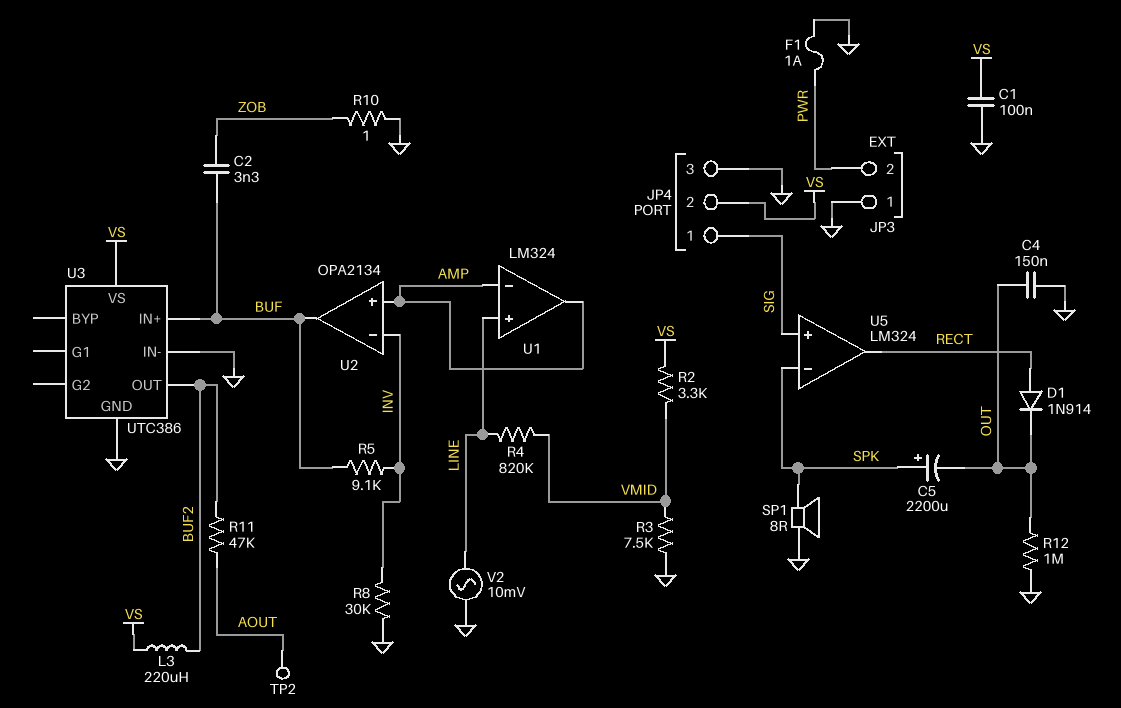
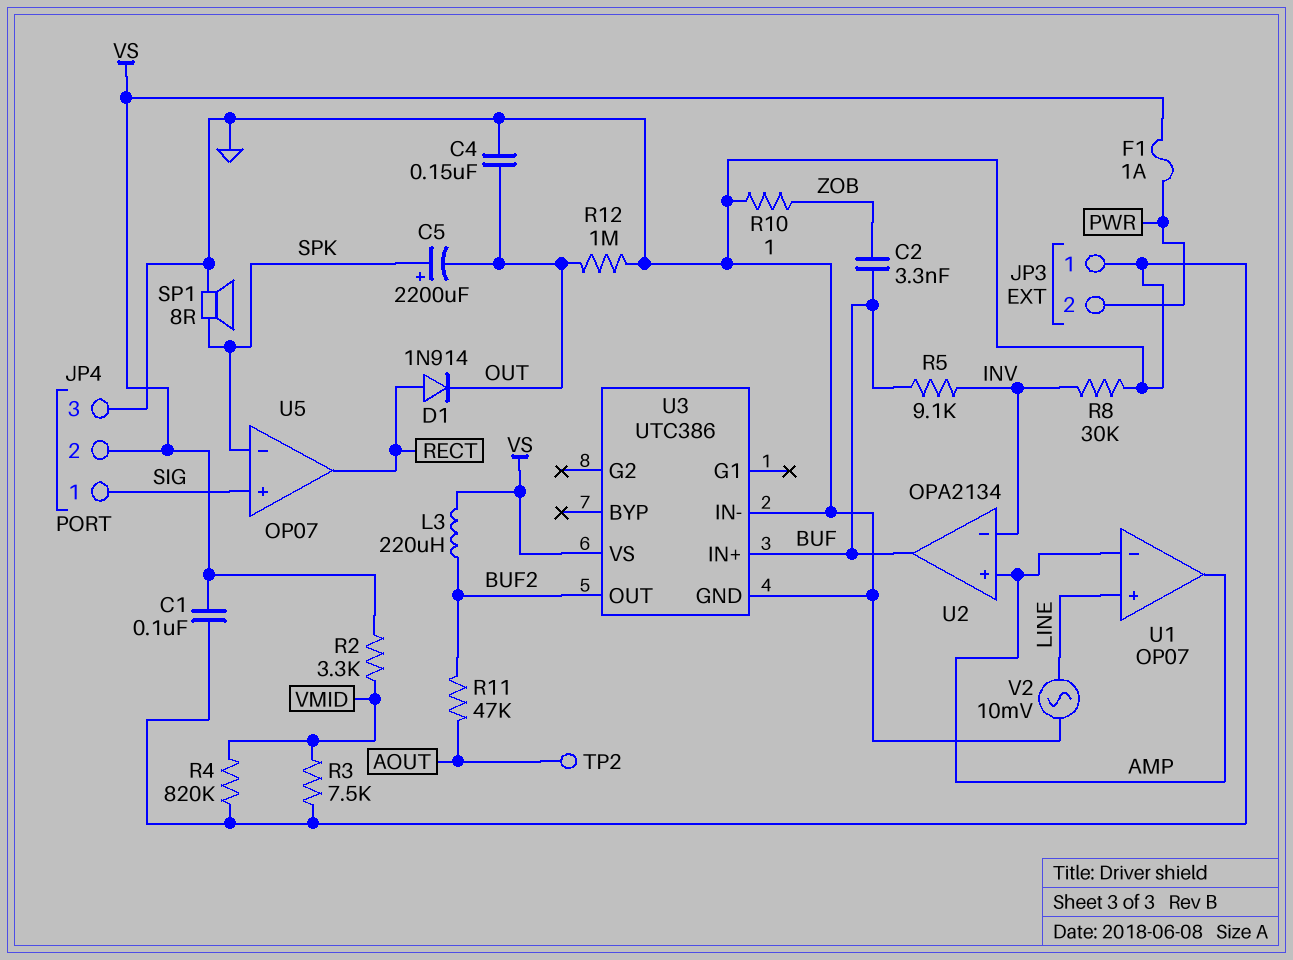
F1: 1A (GND, PWR) -> 1A (PWR, VS)
R4: 820k (LINE, VMID) -> 820k (GND, VMID)
U1: LM324 -> OP07
U5: LM324 -> OP07

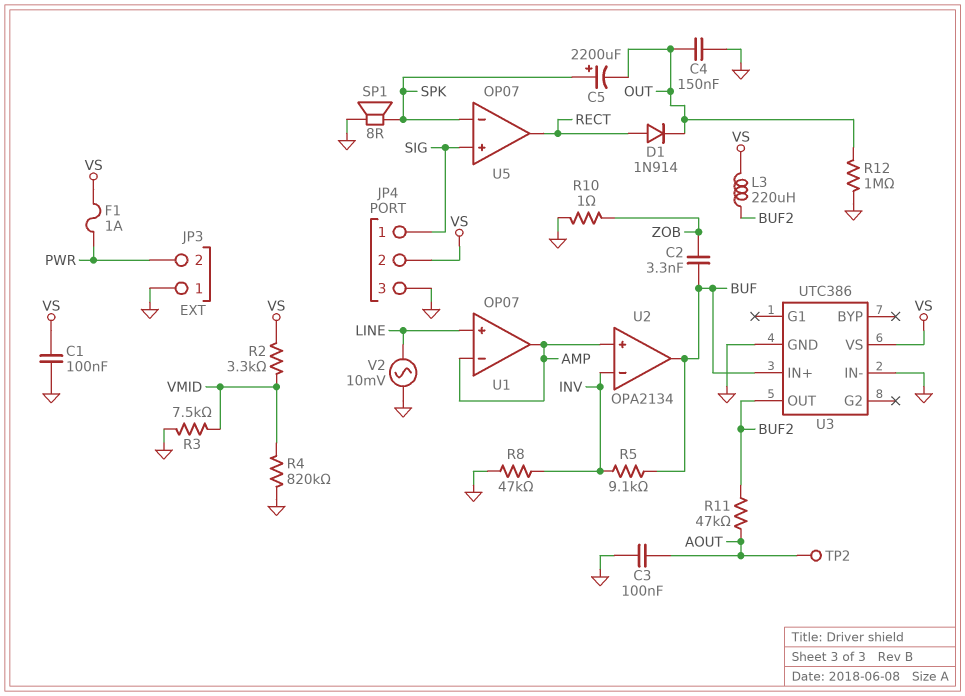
C3: none -> 100nF (AOUT, GND)
R8: 30k (GND, INV) -> 47k (GND, INV)

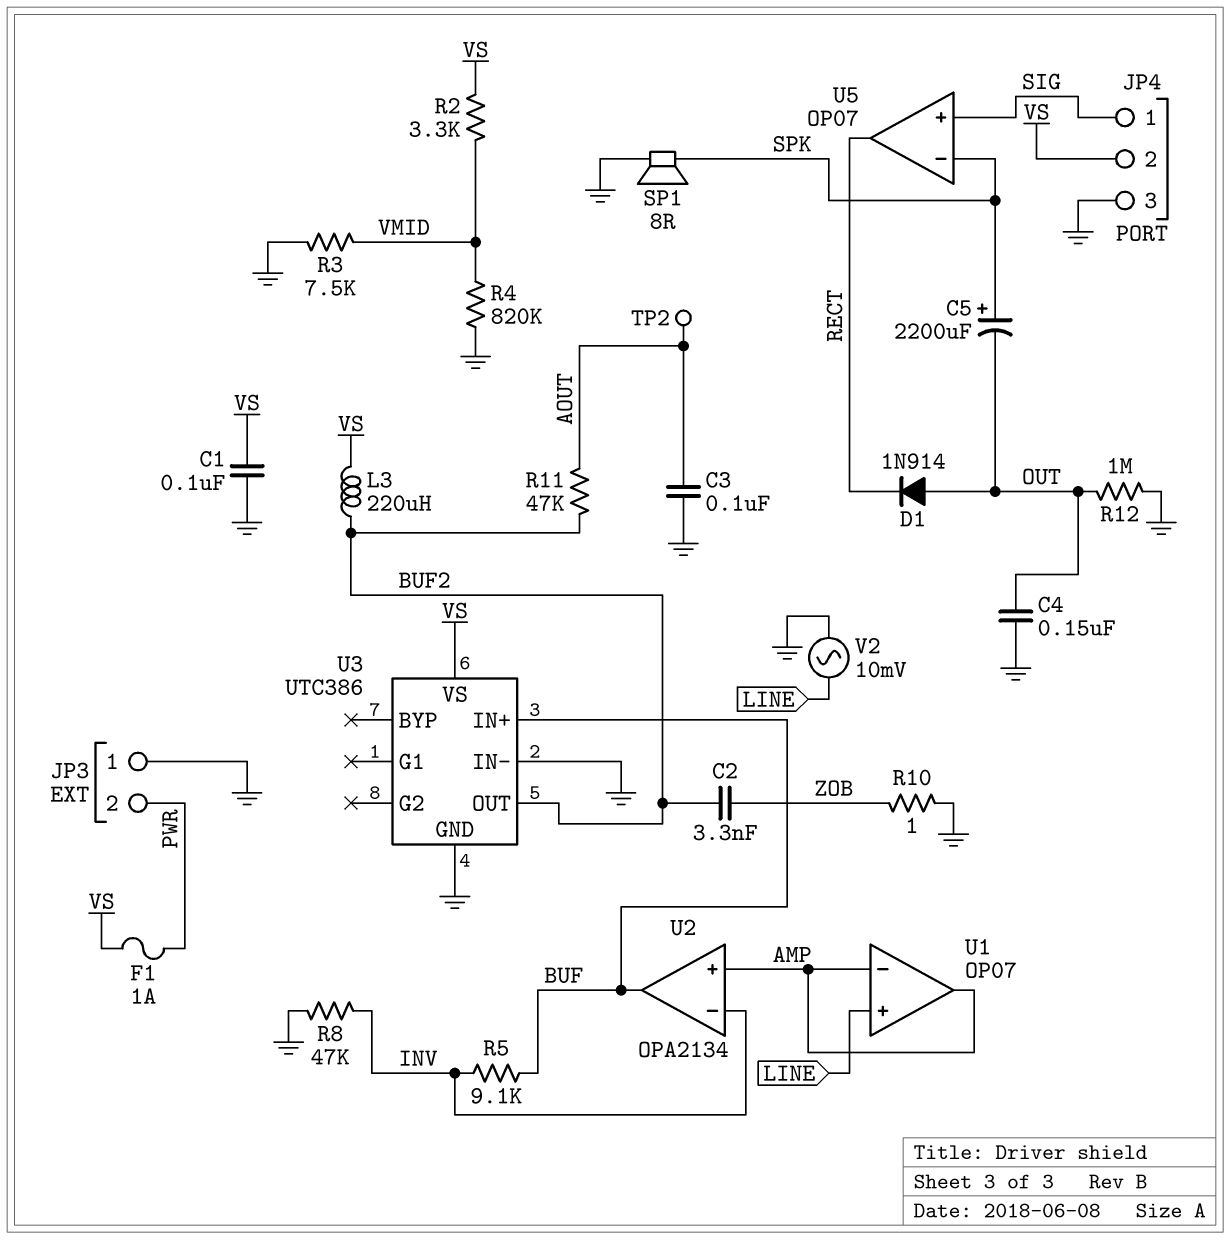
C2: 3.3nF (BUF, ZOB) -> 3.3nF (BUF2, ZOB)
D1: diode 1N914 (A RECT, K OUT) -> diode 1N914 (A OUT, K RECT)

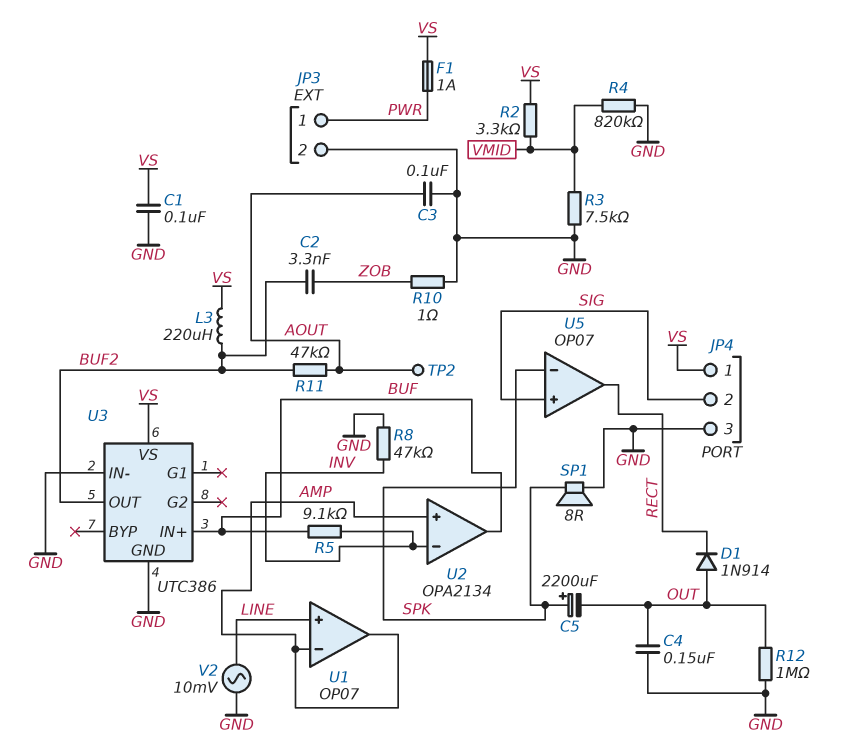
JP3 pin 1: GND -> PWR
JP3 pin 2: PWR -> GND
JP4 pin 1: SIG -> VS
JP4 pin 2: VS -> SIG

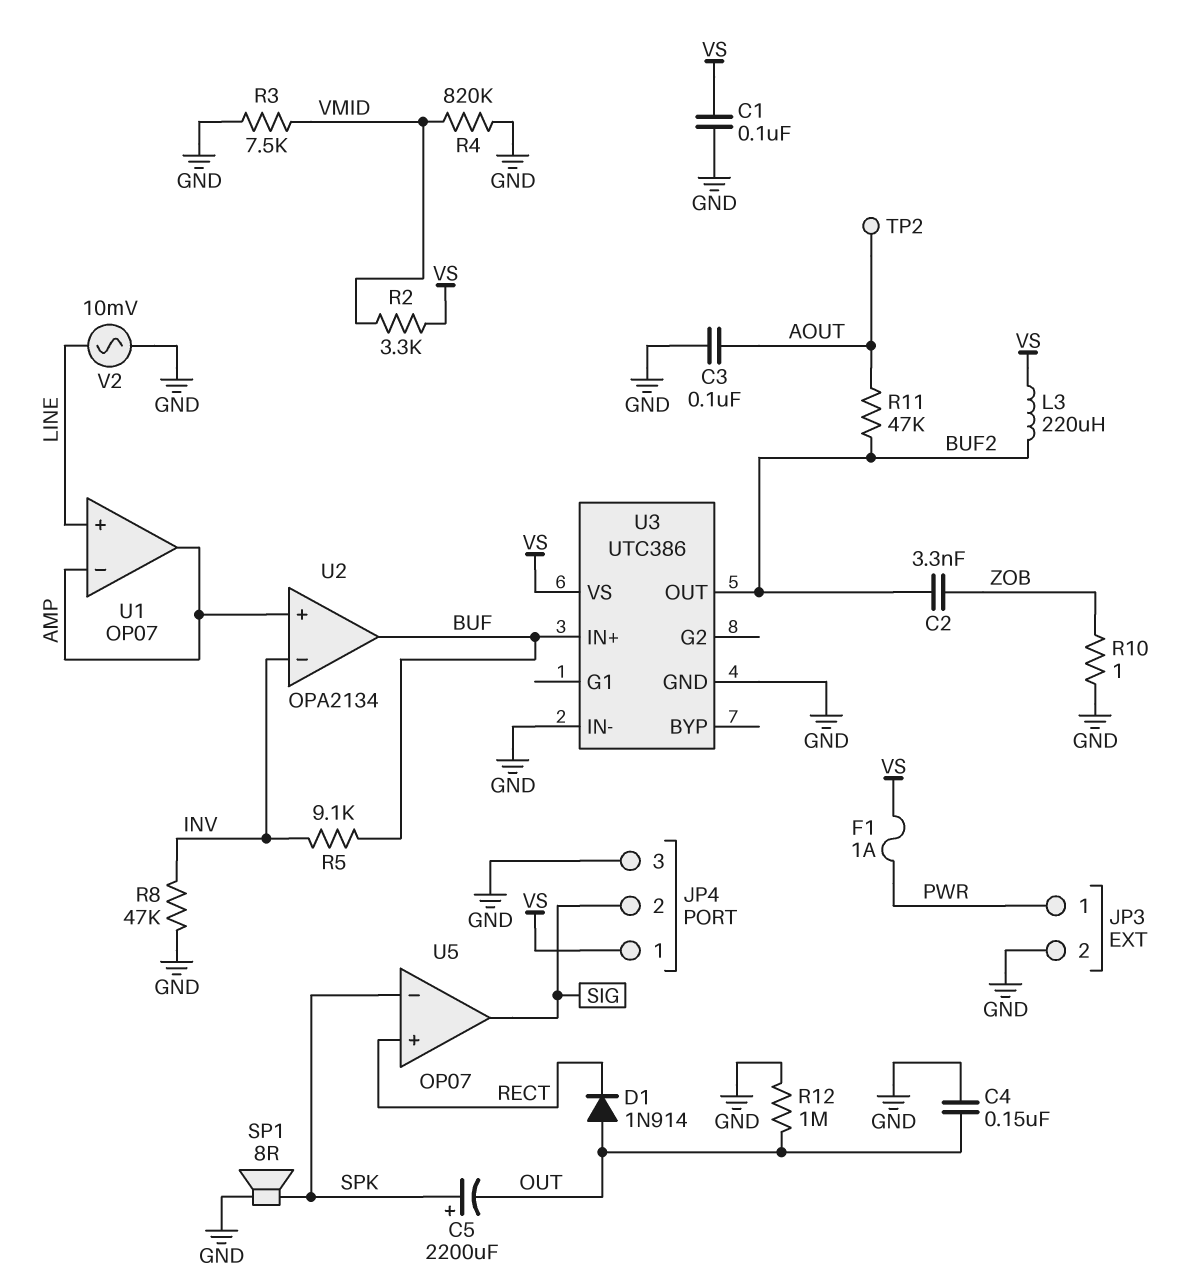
U5 pin in+: SIG -> RECT
U5 pin out: RECT -> SIG

